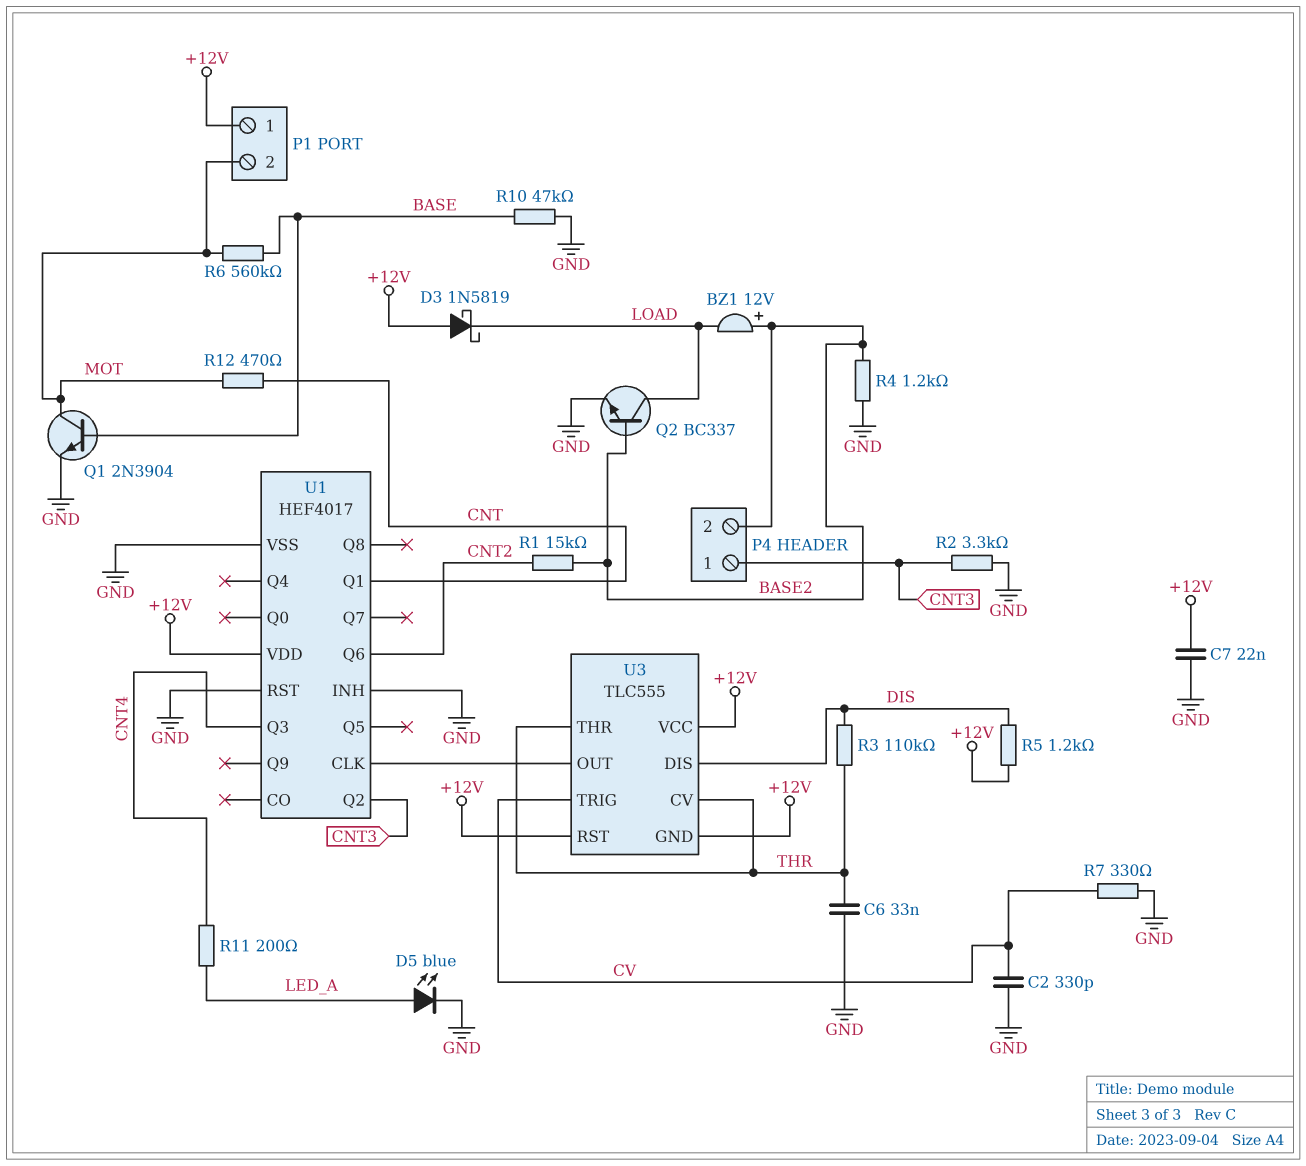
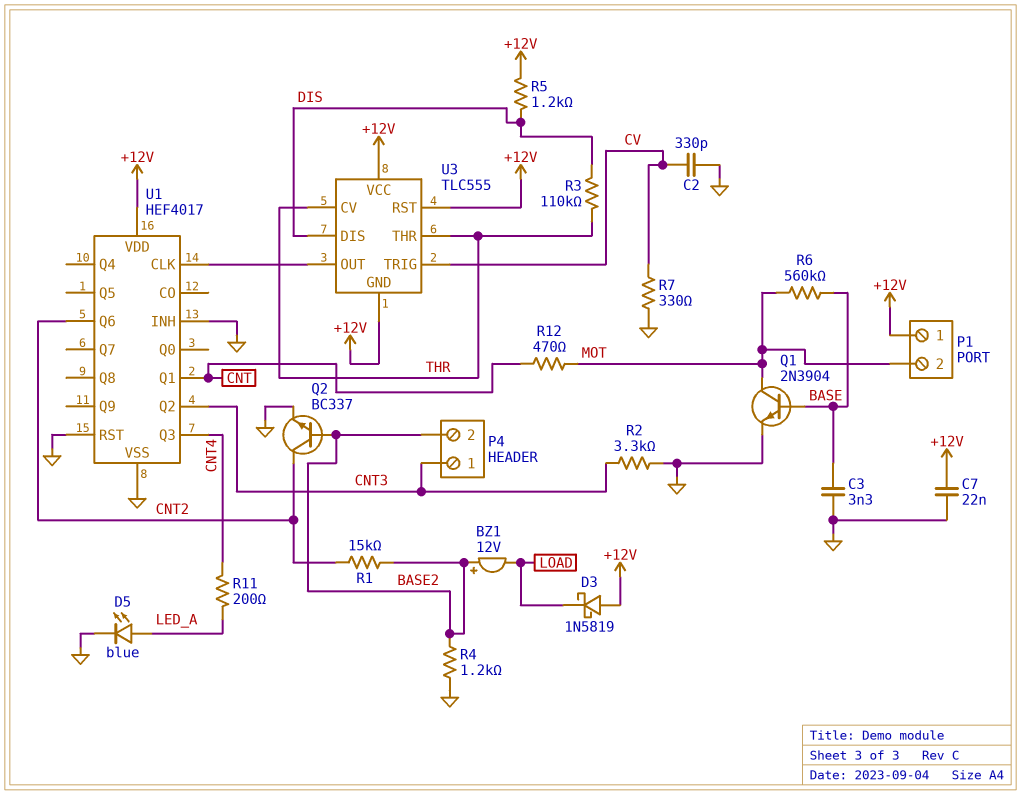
C3: none -> 3.3nF (BASE, GND)
C6: 33nF (GND, THR) -> none
Q2: NPN BC337 (B BASE2, C LOAD, E GND) -> NPN BC337 (B BASE2, C CNT2, E GND)
R10: 47k (BASE, GND) -> none

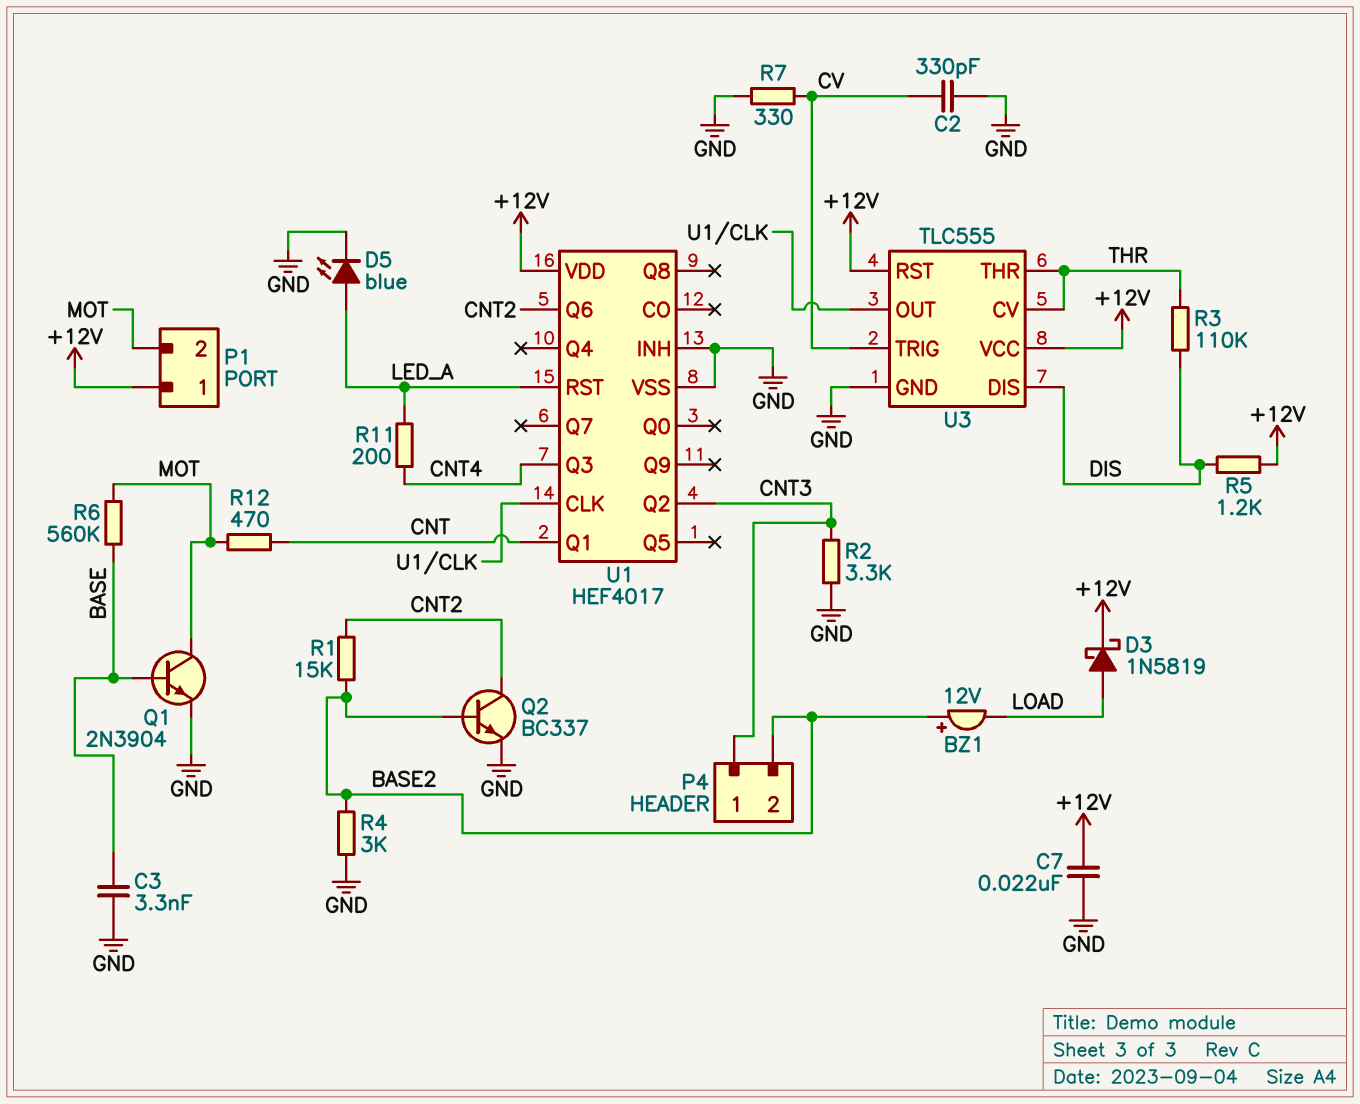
D3: schottky 1N5819 (A +12V, K LOAD) -> schottky 1N5819 (A LOAD, K +12V)
R4: 1.2k (BASE2, GND) -> 3k (BASE2, GND)
U1 pin RST: GND -> LED_A
U3 pin GND: +12V -> GND

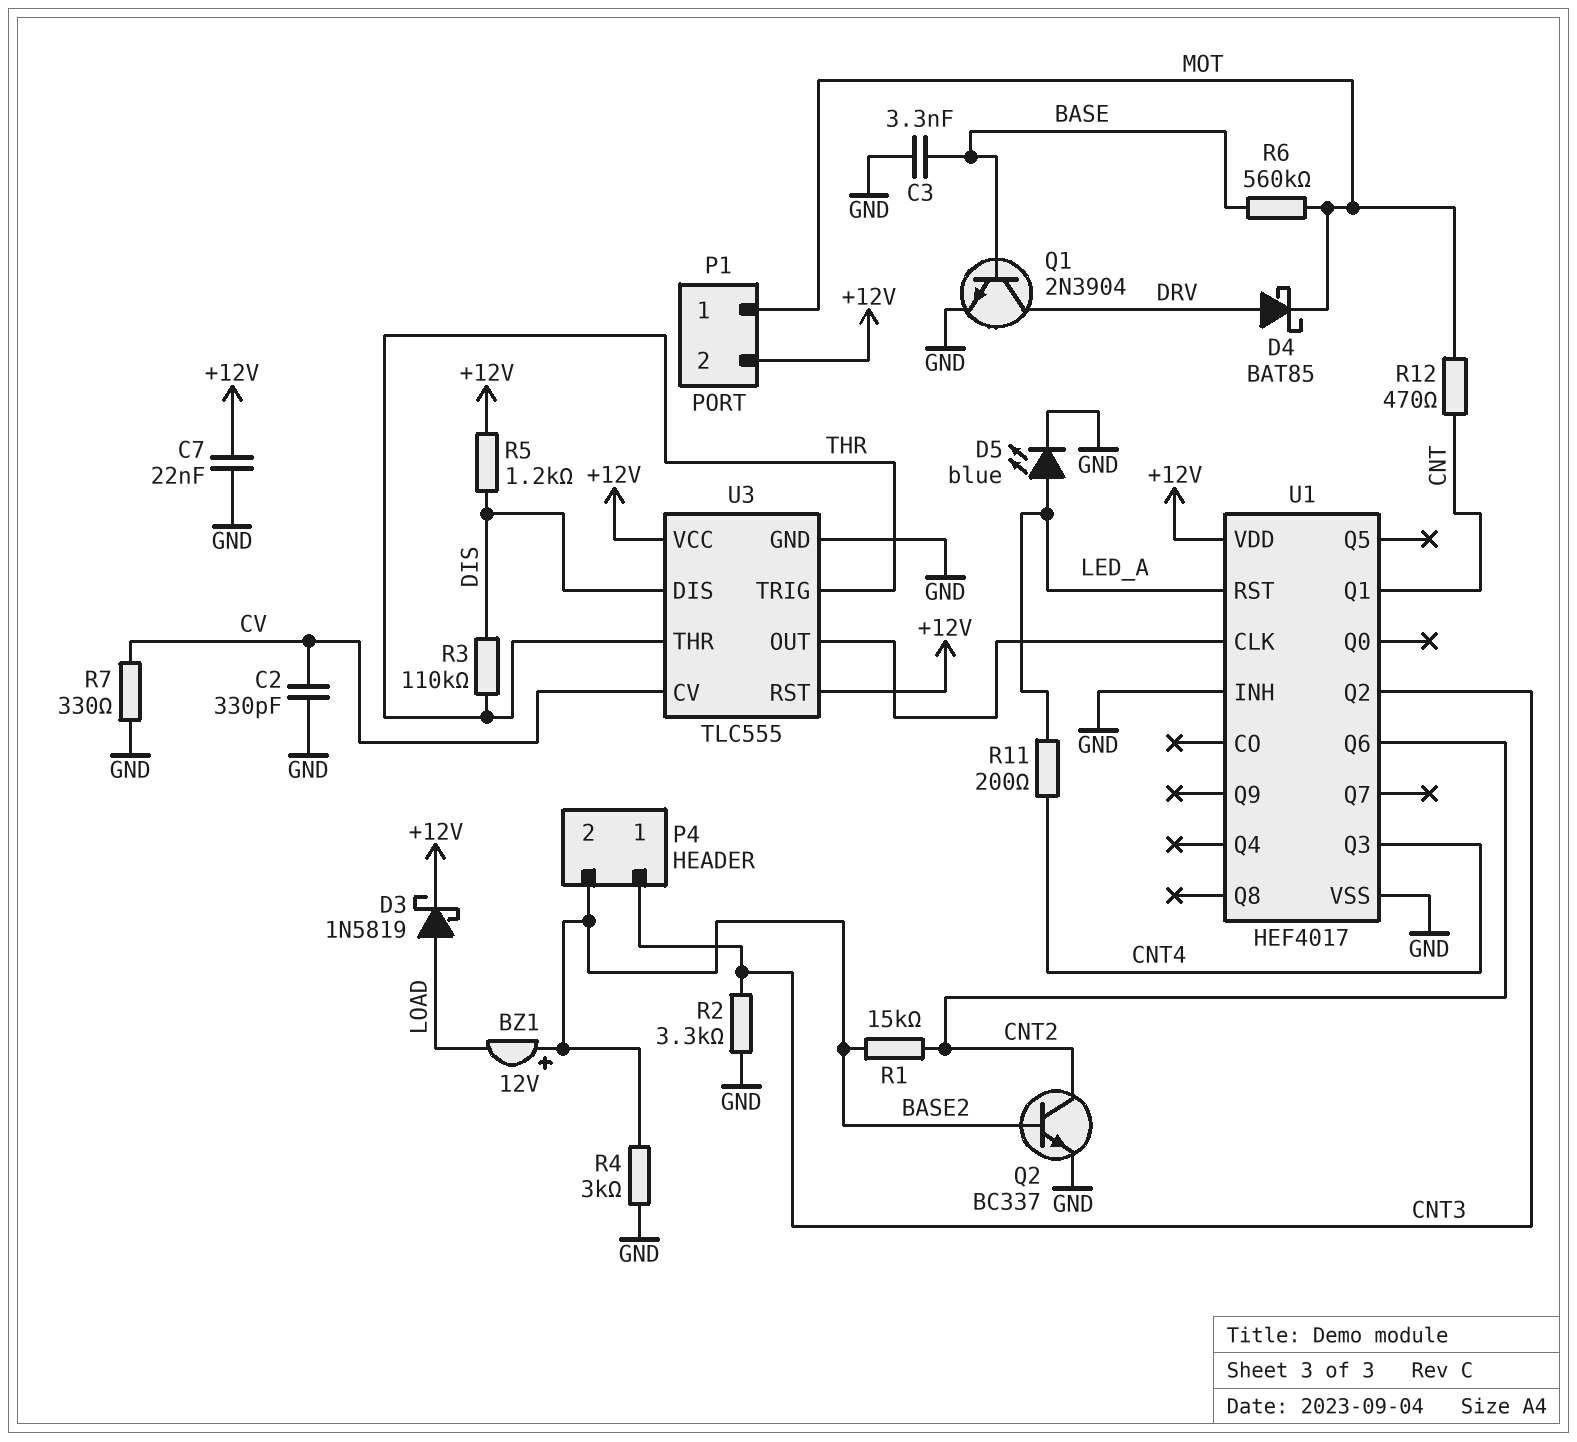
D4: none -> schottky BAT85 (A DRV, K MOT)
P1 pin 1: +12V -> MOT
P1 pin 2: MOT -> +12V
Q1: NPN 2N3904 (B BASE, C MOT, E GND) -> NPN 2N3904 (B BASE, C DRV, E GND)
U3 pin CV: THR -> CV
U3 pin TRIG: CV -> THR

